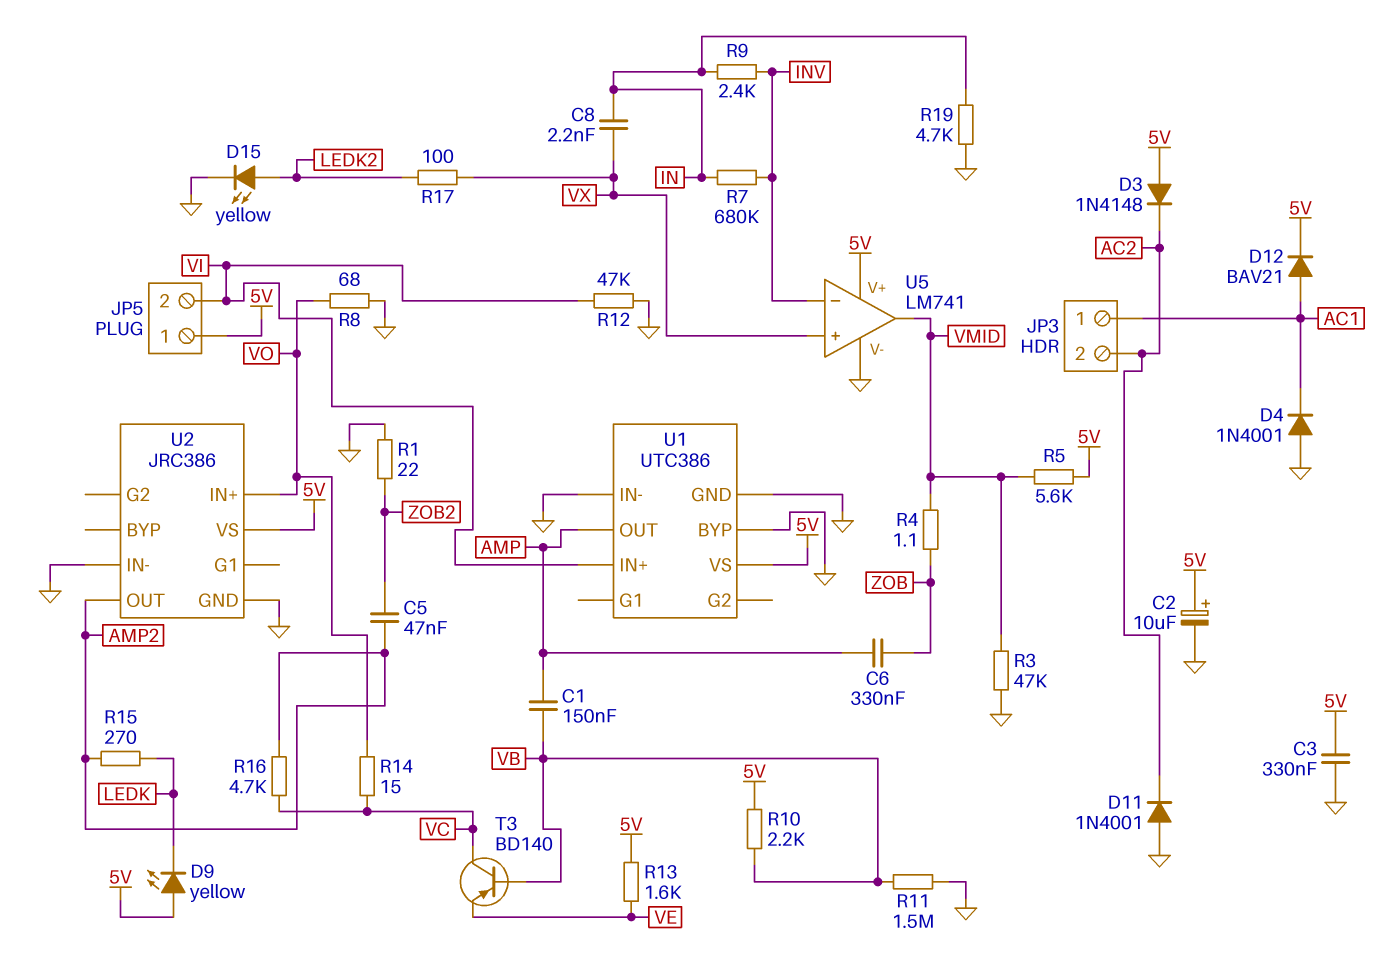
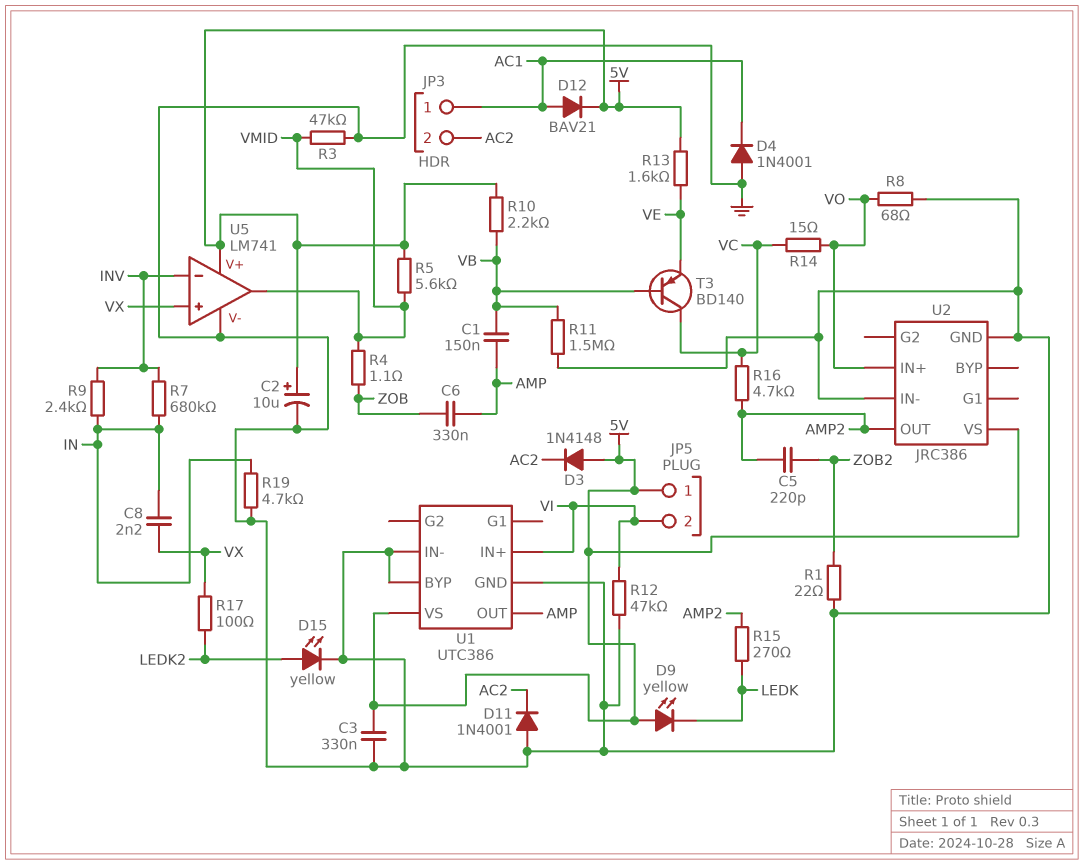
C5: 47nF (AMP2, ZOB2) -> 220pF (AMP2, ZOB2)

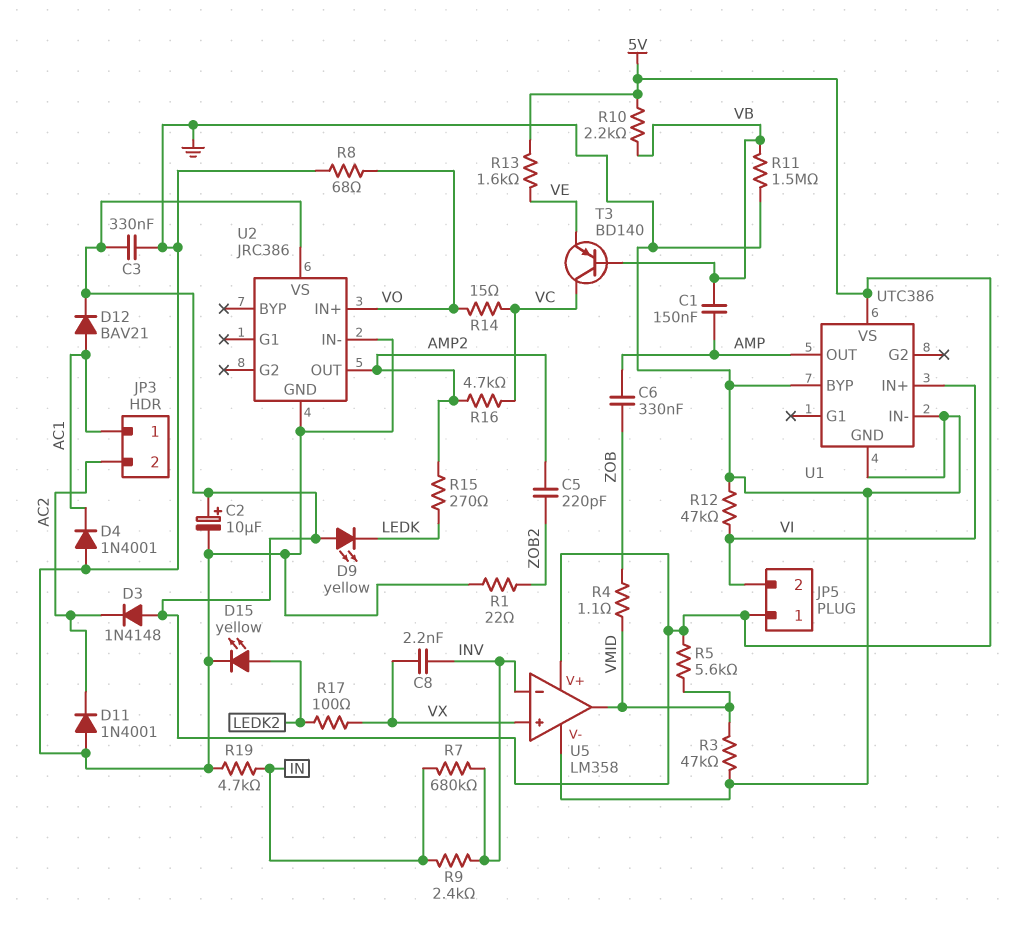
C8: 2.2nF (IN, VX) -> 2.2nF (INV, VX)
U5: LM741 -> LM358

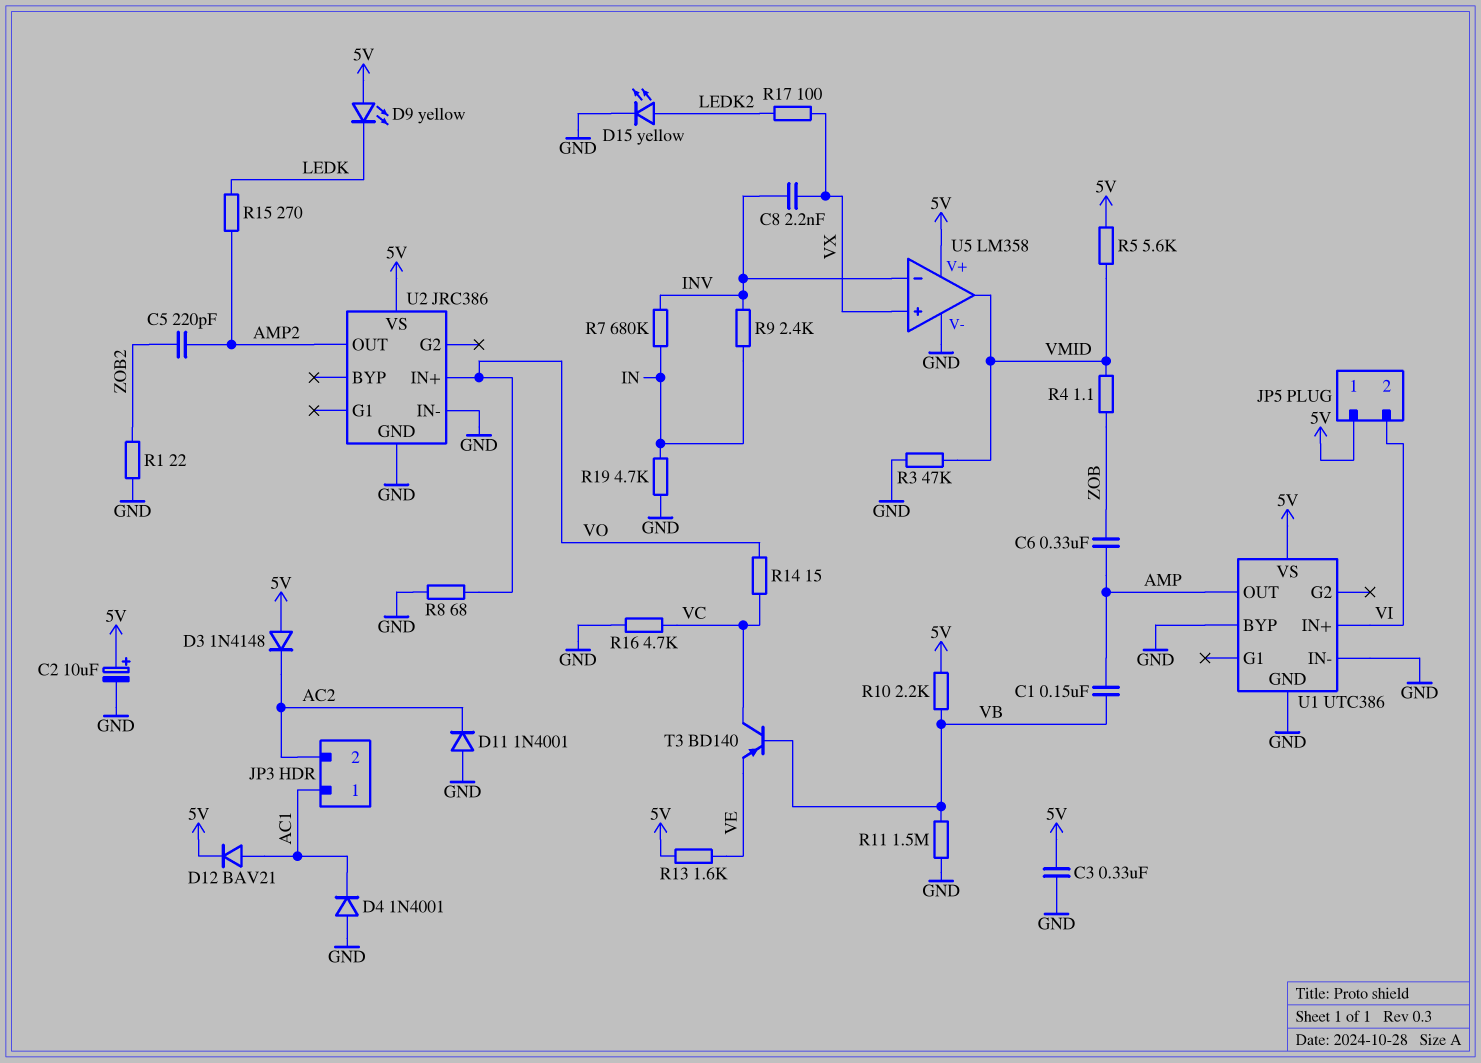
R12: 47k (GND, VI) -> none
R16: 4.7k (AMP2, VC) -> 4.7k (GND, VC)

